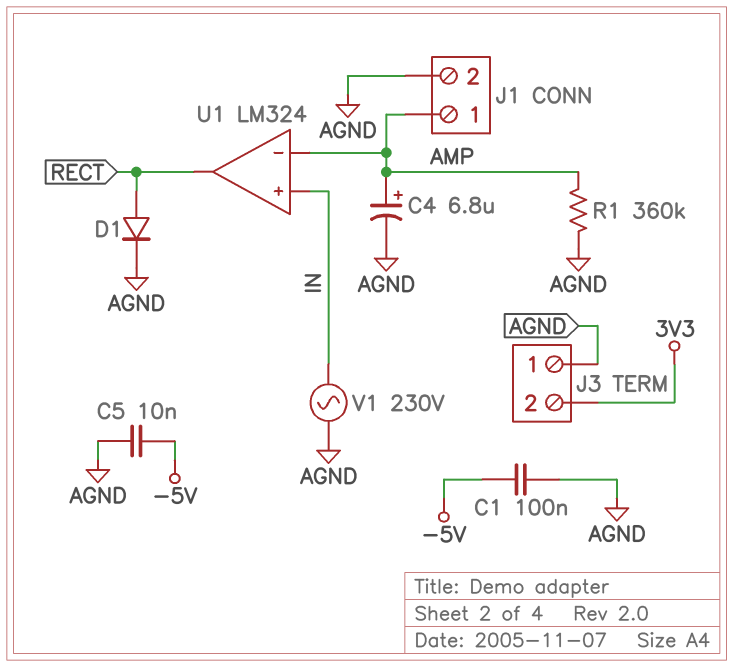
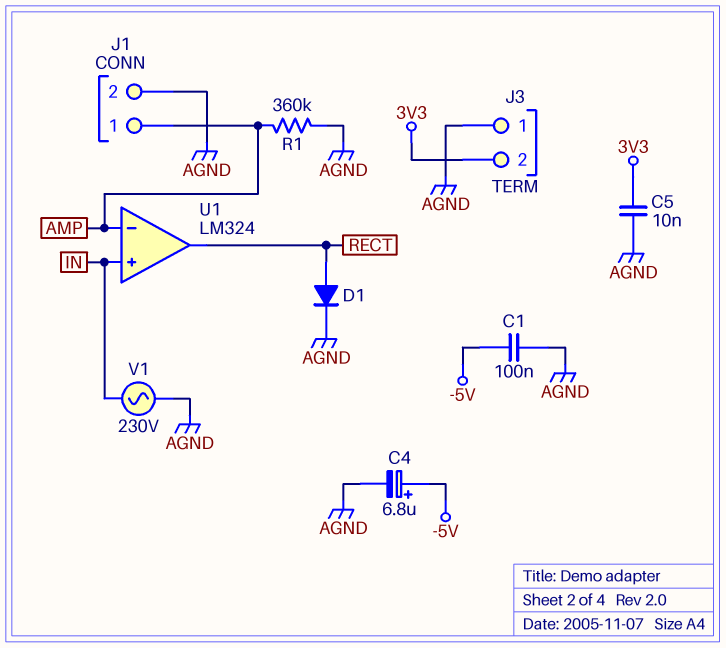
C4: 6.8uF (plus AMP, minus AGND) -> 6.8uF (plus -5V, minus AGND)
C5: 10nF (-5V, AGND) -> 10nF (3V3, AGND)

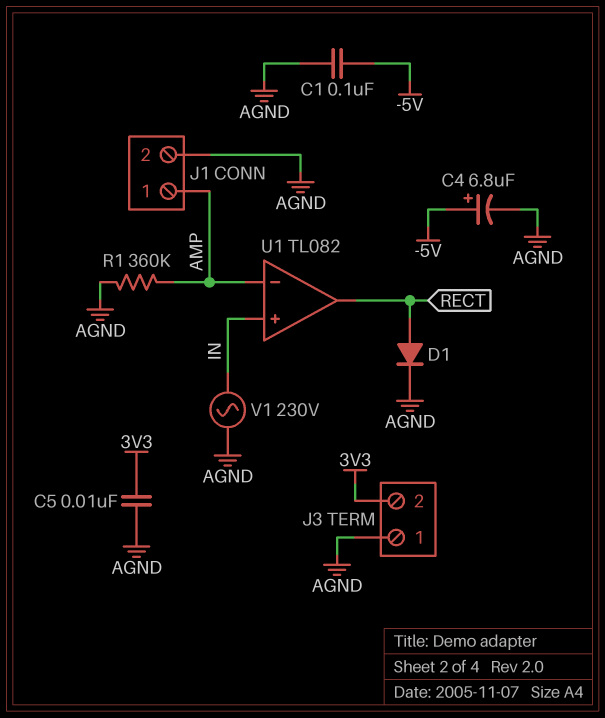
U1: LM324 -> TL082

